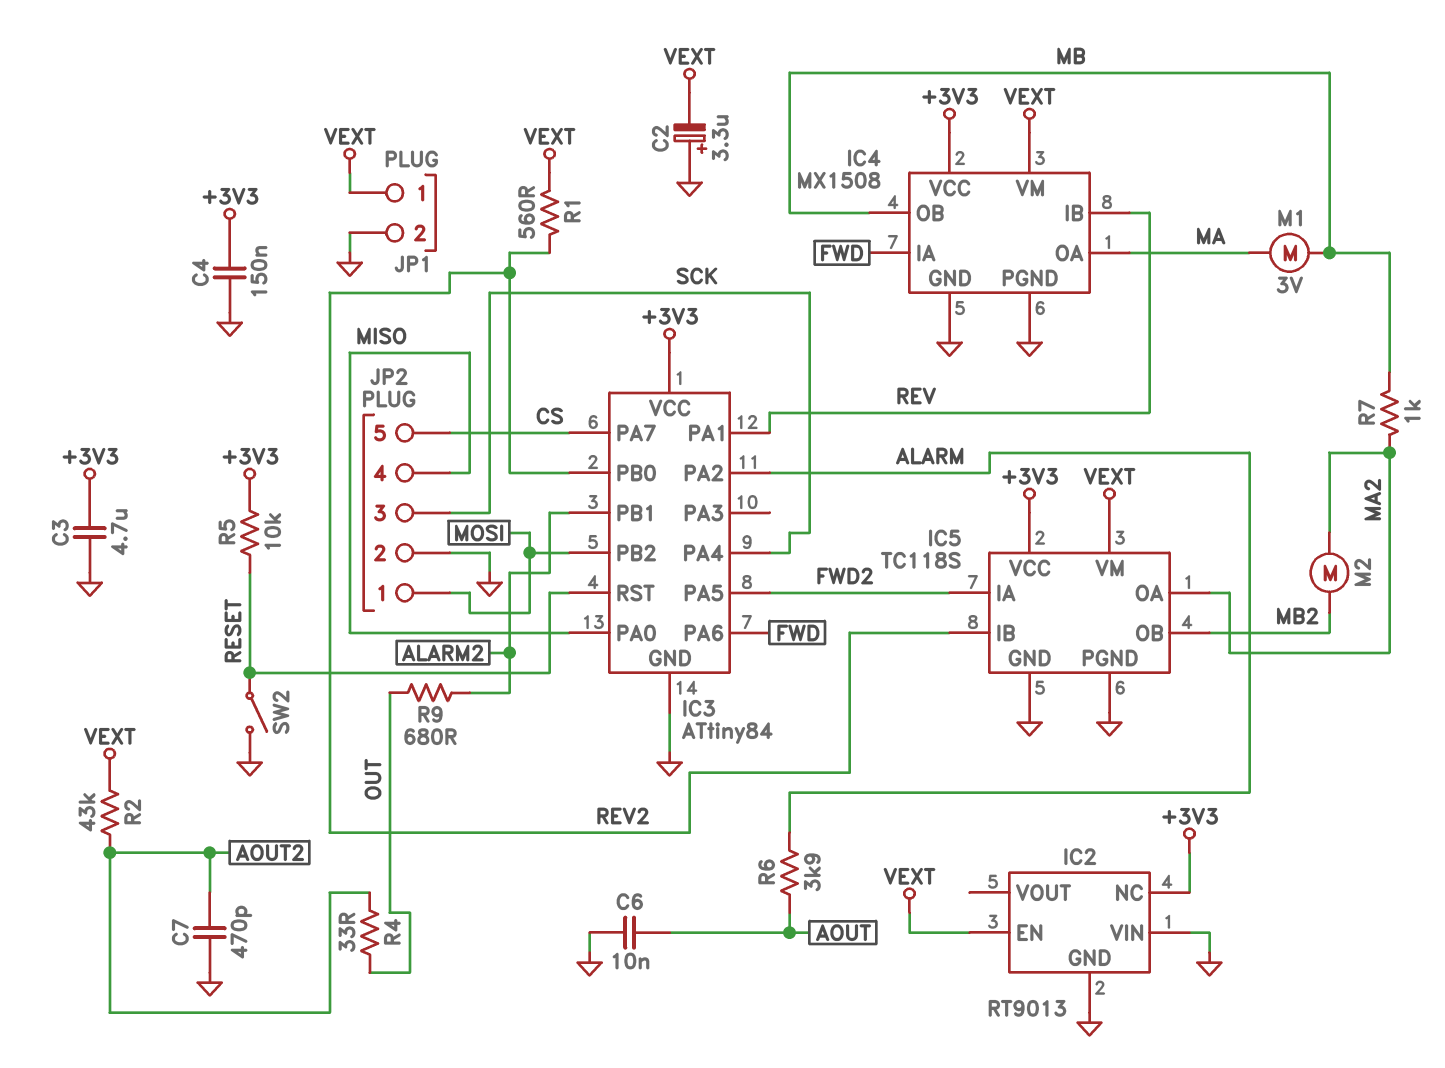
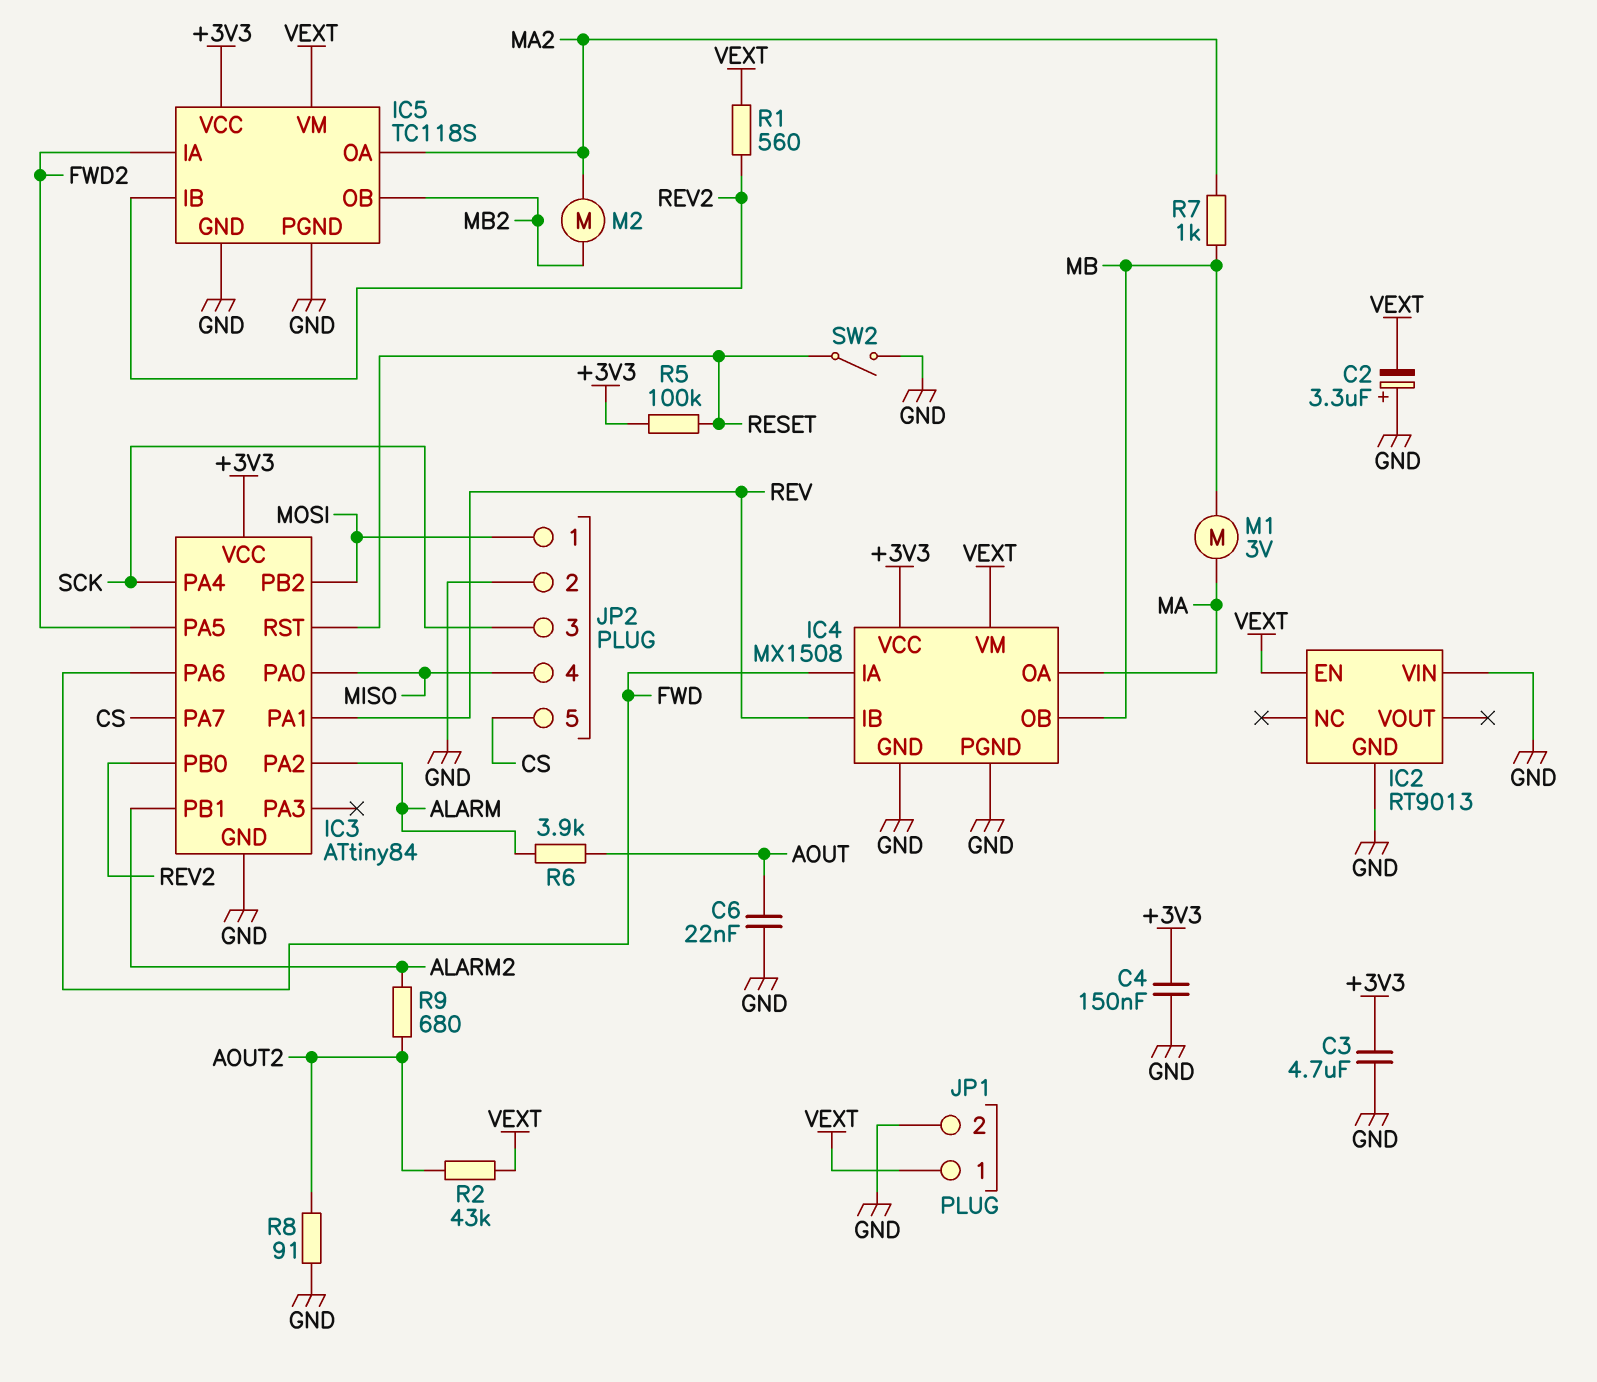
C6: 10nF (AOUT, GND) -> 22nF (AOUT, GND)
C7: 470pF (AOUT2, GND) -> none
IC2 pin NC: +3V3 -> none
R4: 33 (AOUT2, OUT) -> none
R5: 10k (+3V3, RESET) -> 100k (+3V3, RESET)
R8: none -> 91 (AOUT2, GND)
R9: 680 (ALARM2, OUT) -> 680 (ALARM2, AOUT2)

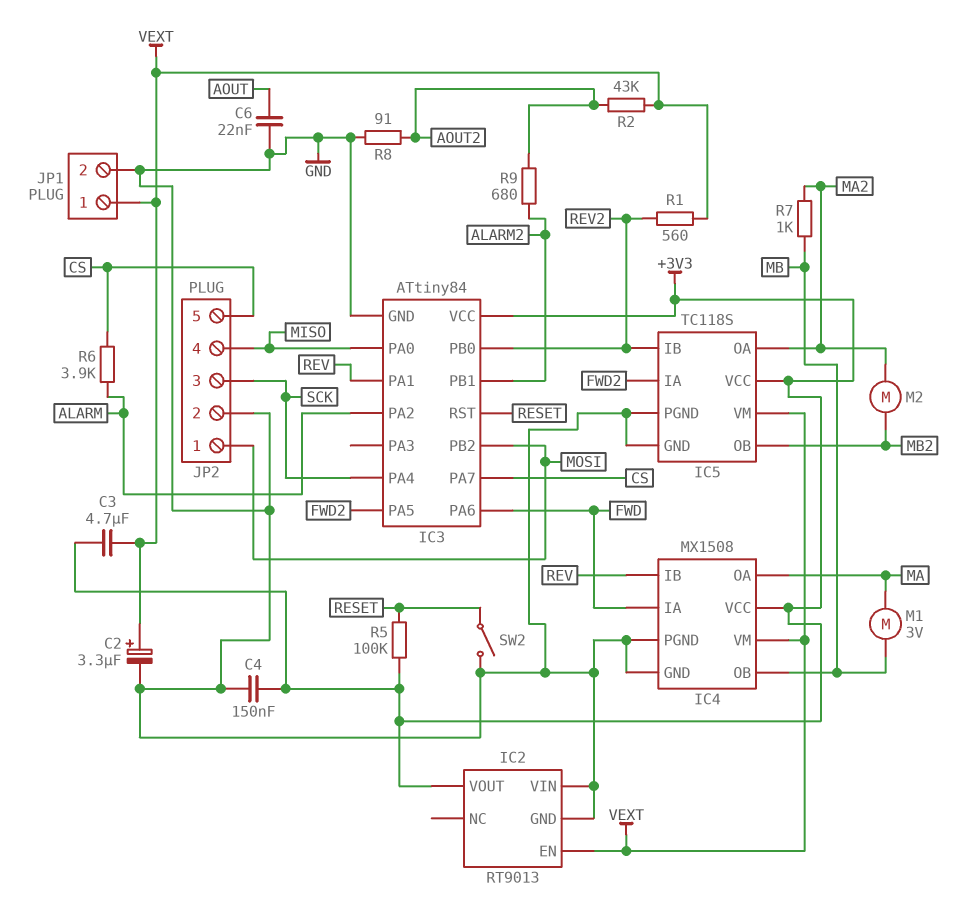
C2: 3.3uF (plus GND, minus VEXT) -> 3.3uF (plus VEXT, minus GND)
C3: 4.7uF (+3V3, GND) -> 4.7uF (+3V3, VEXT)
IC2 pin VOUT: none -> +3V3
R6: 3.9k (ALARM, AOUT) -> 3.9k (ALARM, CS)

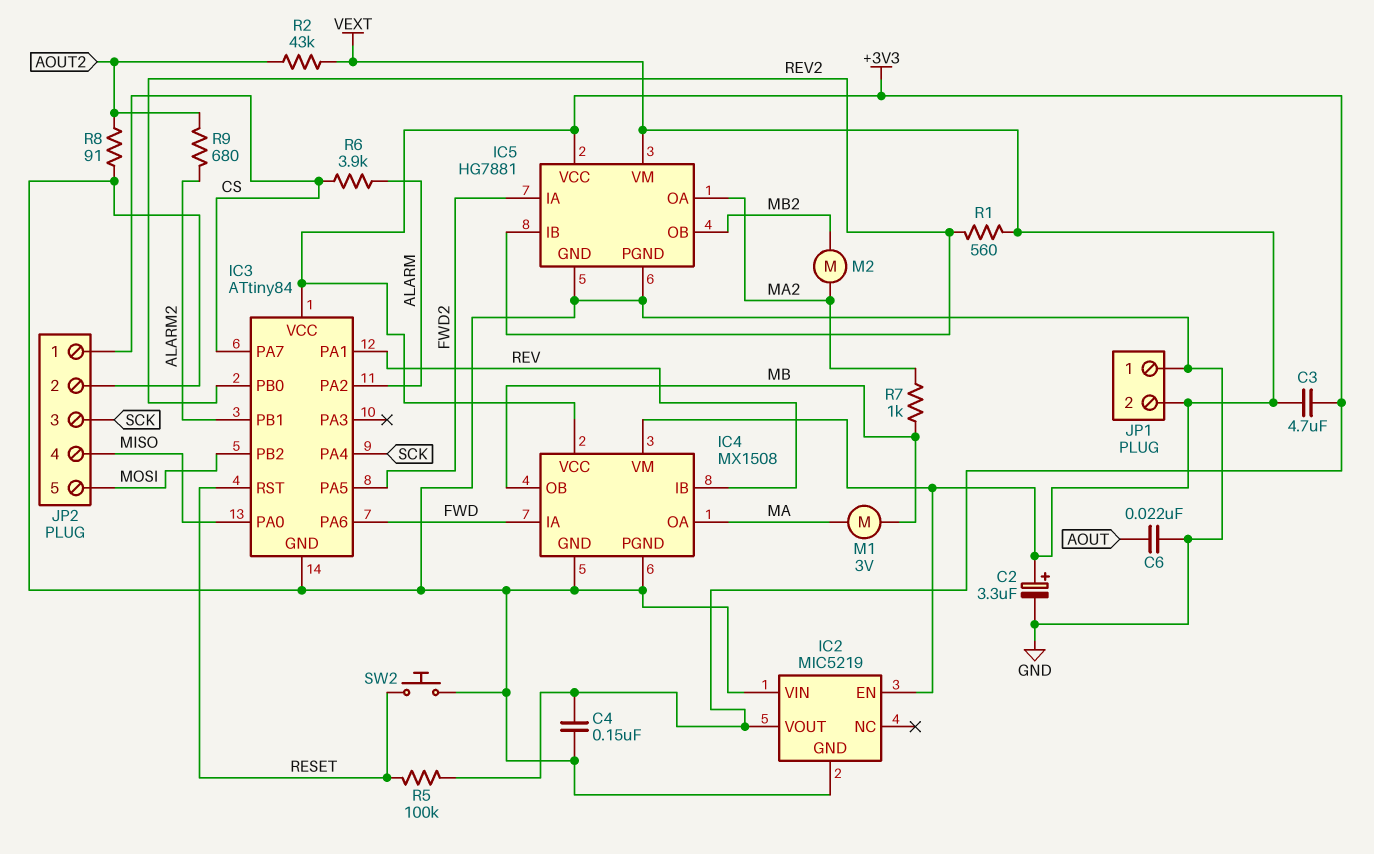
IC2: RT9013 -> MIC5219
IC5: TC118S -> HG7881
JP1 pin 1: VEXT -> GND
JP1 pin 2: GND -> VEXT
JP2 pin 1: MOSI -> CS
JP2 pin 5: CS -> MOSI
SW2: switch (GND, RESET) -> button (GND, RESET)

